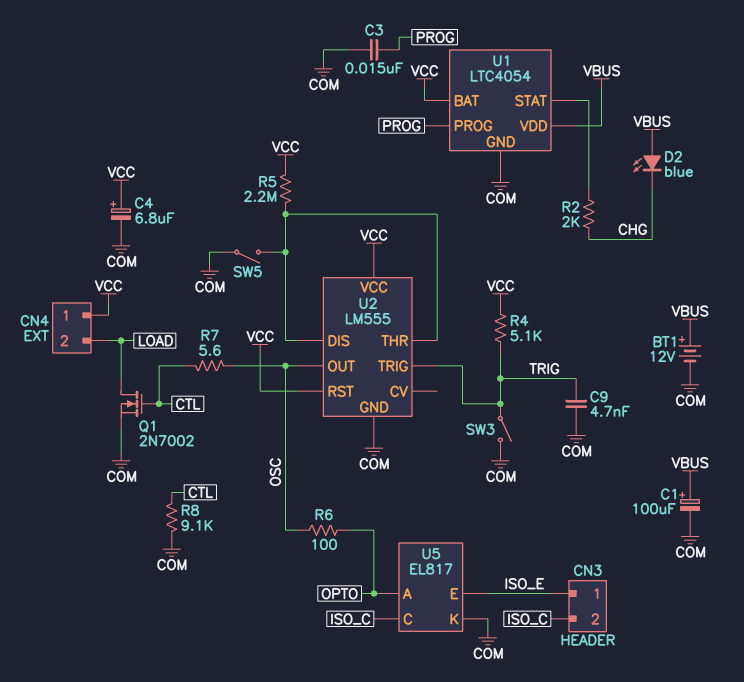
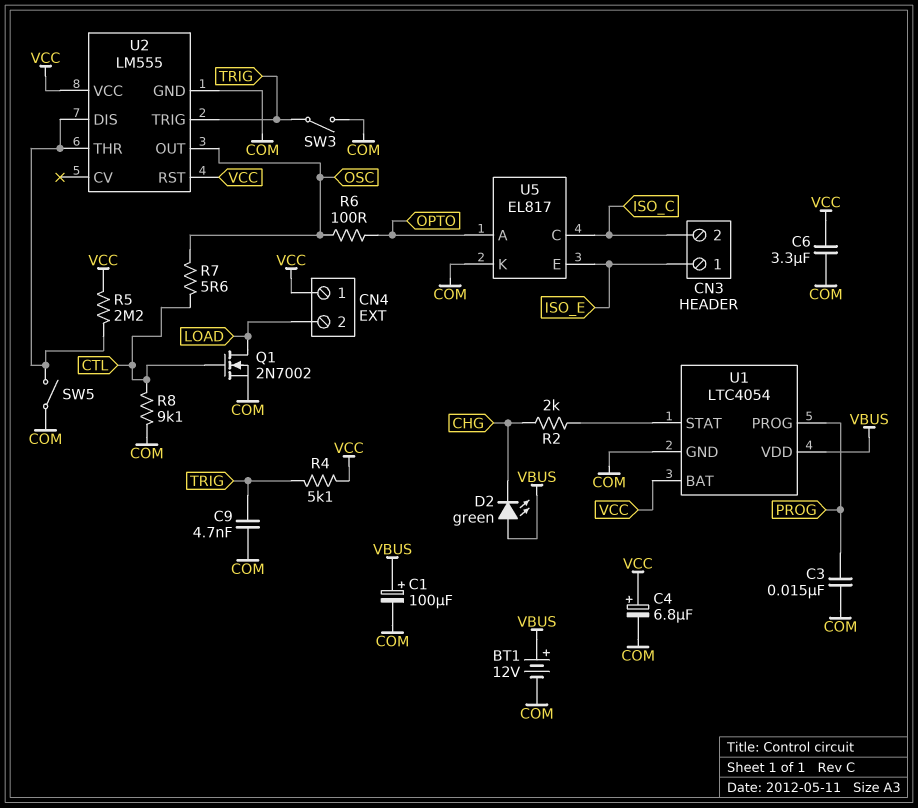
C6: none -> 3.3uF (COM, VCC)
D2: LED blue (A VBUS, K CHG) -> LED green (A VBUS, K CHG)

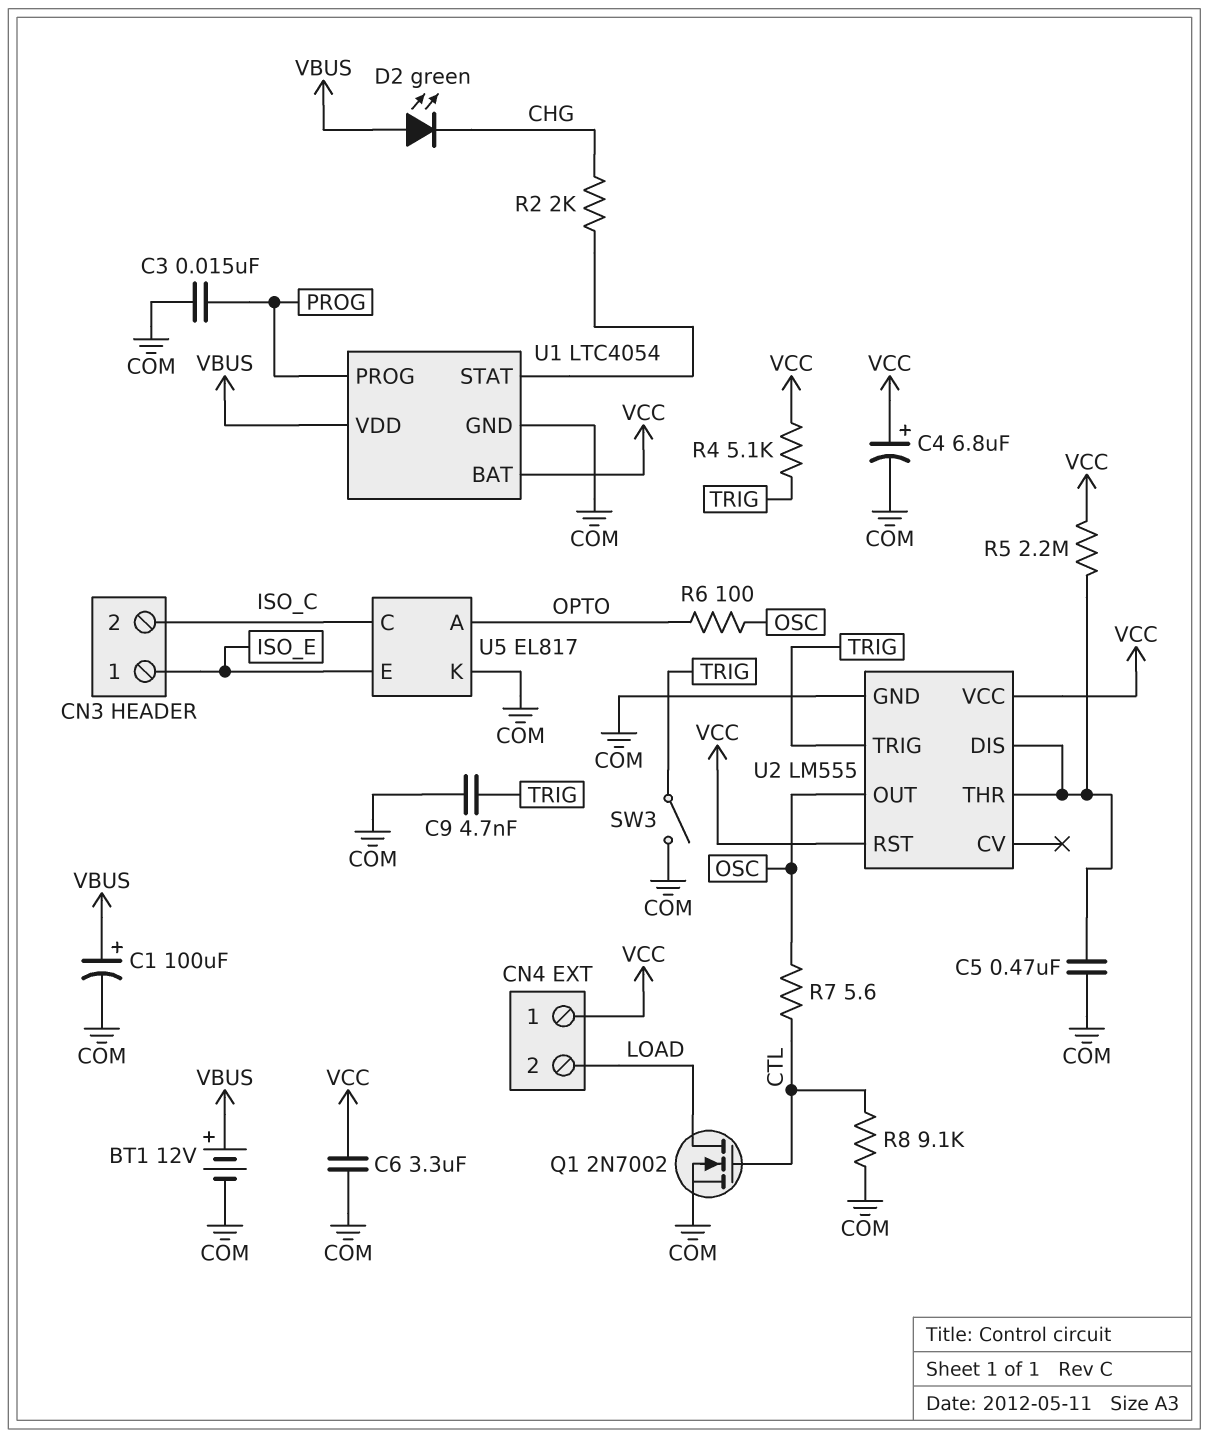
C5: none -> 470nF (COM, U2/DIS)
SW5: switch (COM, U2/DIS) -> none

